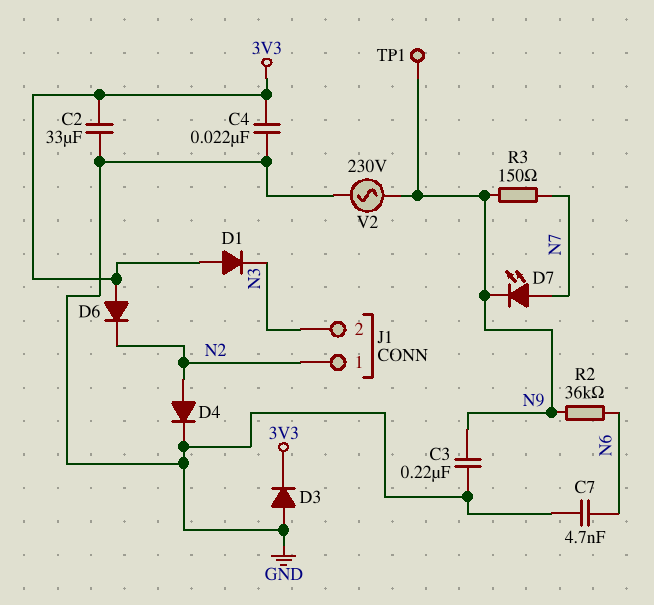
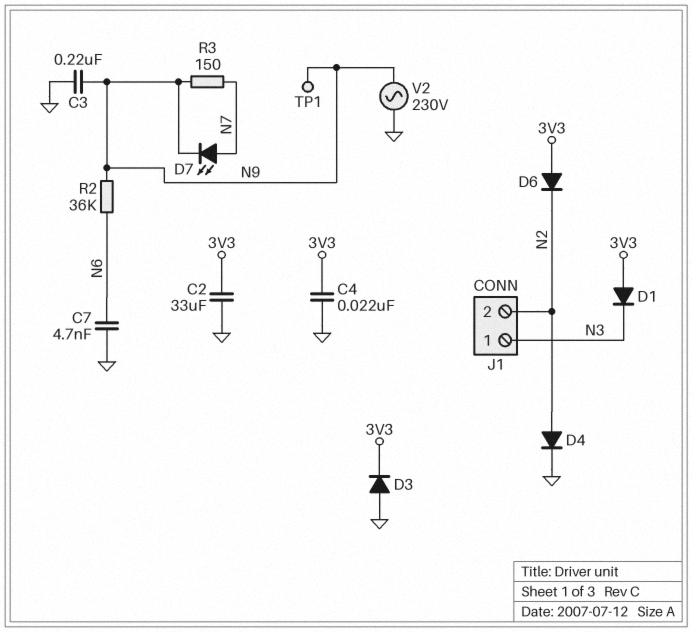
J1 pin 1: N2 -> N3
J1 pin 2: N3 -> N2

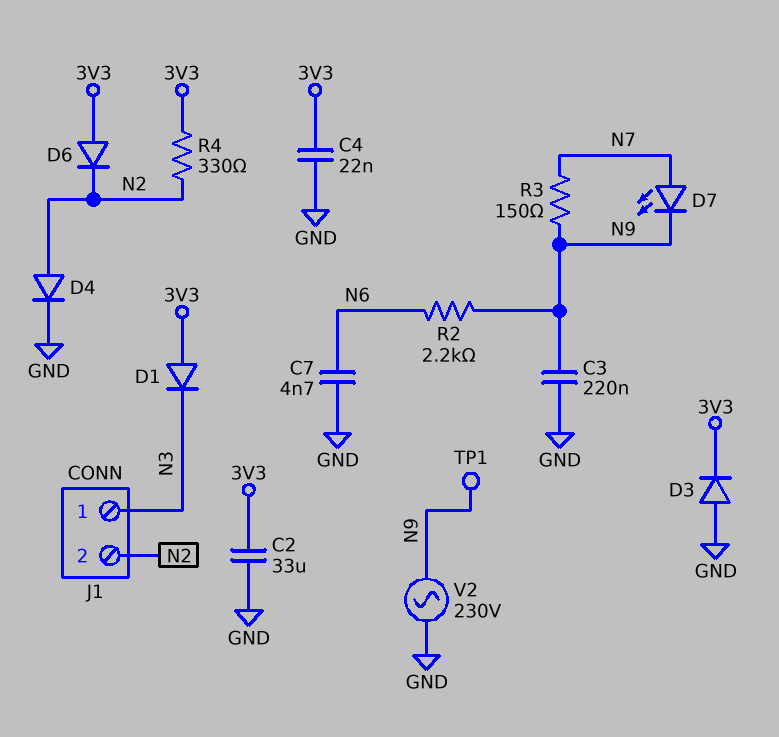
R2: 36k (N6, N9) -> 2.2k (N6, N9)
R4: none -> 330 (3V3, N2)

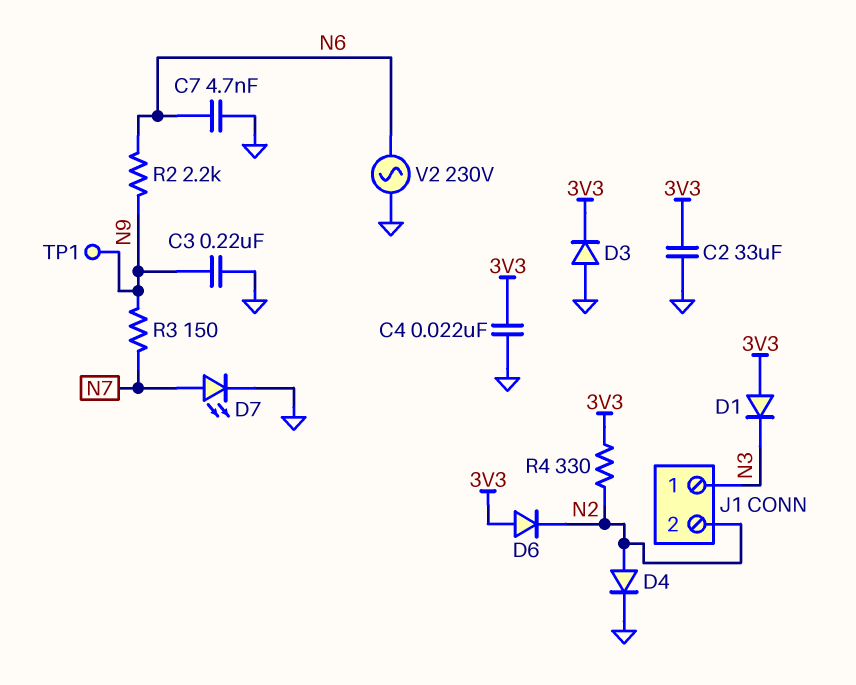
D7: LED (A N7, K N9) -> LED (A N7, K GND)
V2: AC 230V (GND, N9) -> AC 230V (GND, N6)

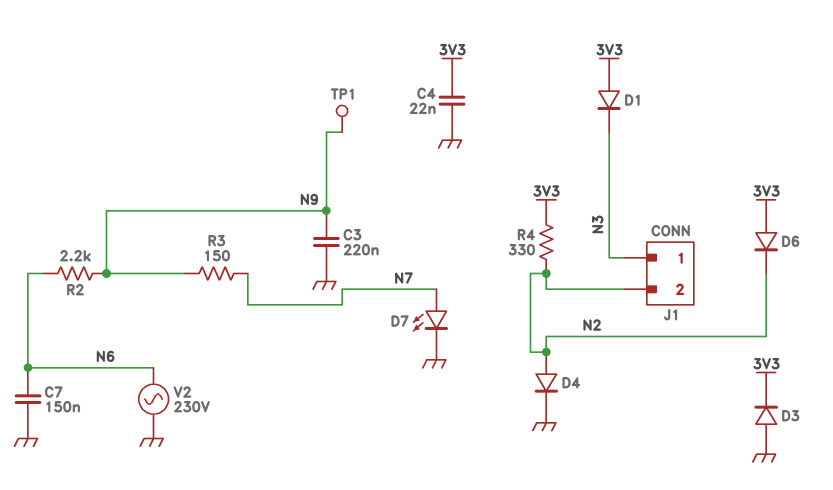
C2: 33uF (3V3, GND) -> none
C7: 4.7nF (GND, N6) -> 150nF (GND, N6)

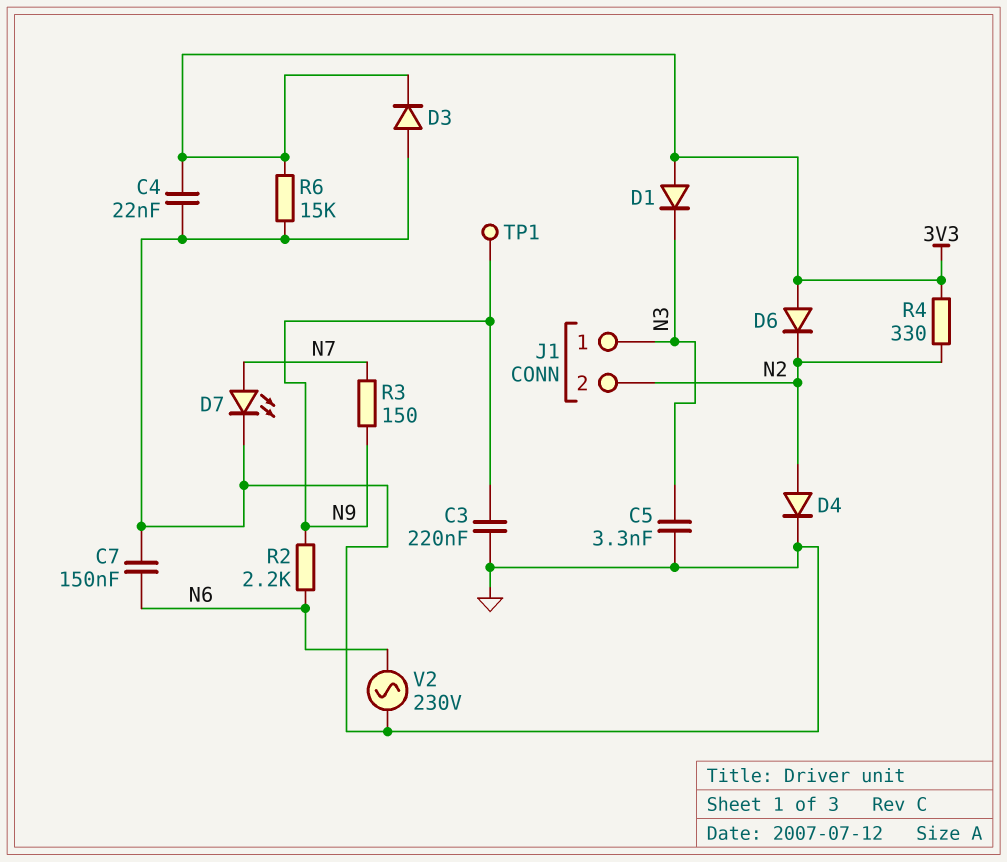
C5: none -> 3.3nF (GND, N3)
R6: none -> 15k (3V3, GND)

